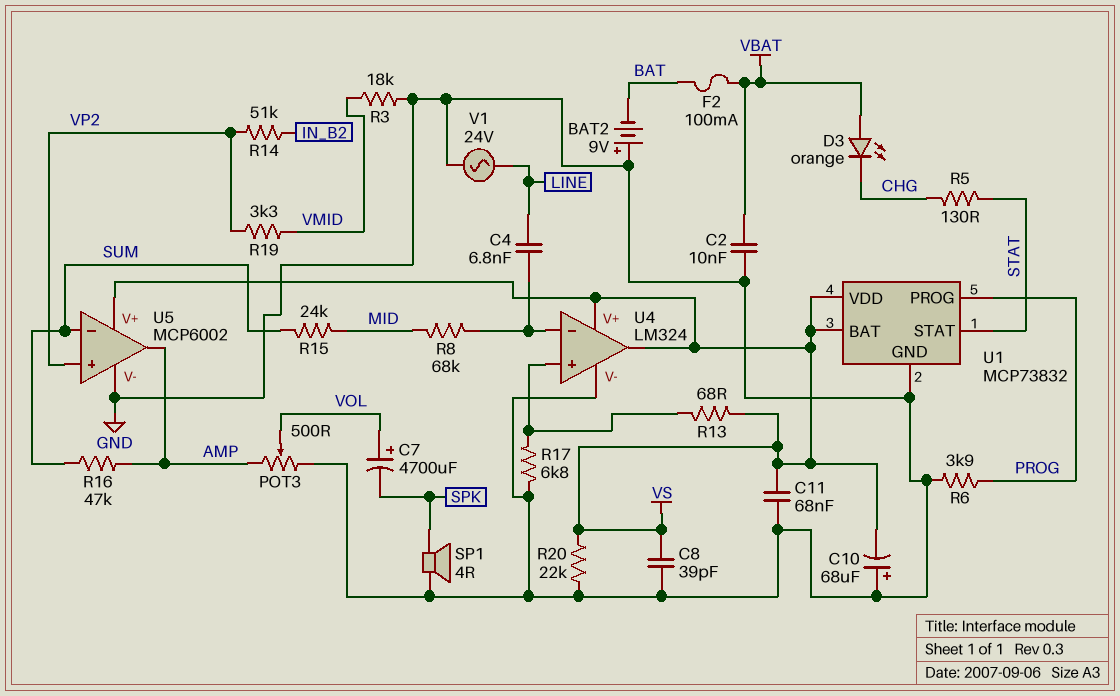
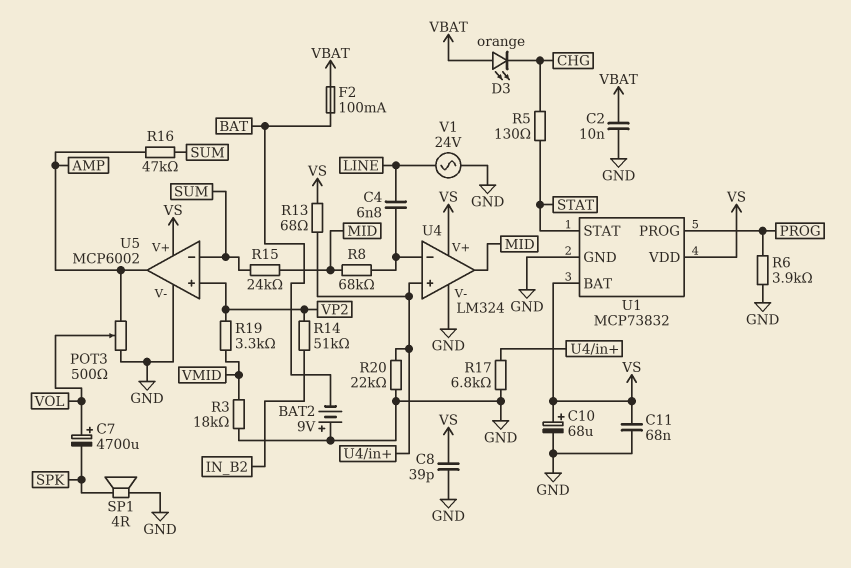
C10: 68uF (plus GND, minus VS) -> 68uF (plus VS, minus GND)
R20: 22k (GND, VS) -> 22k (GND, U4/in+)
U4 pin out: VS -> MID

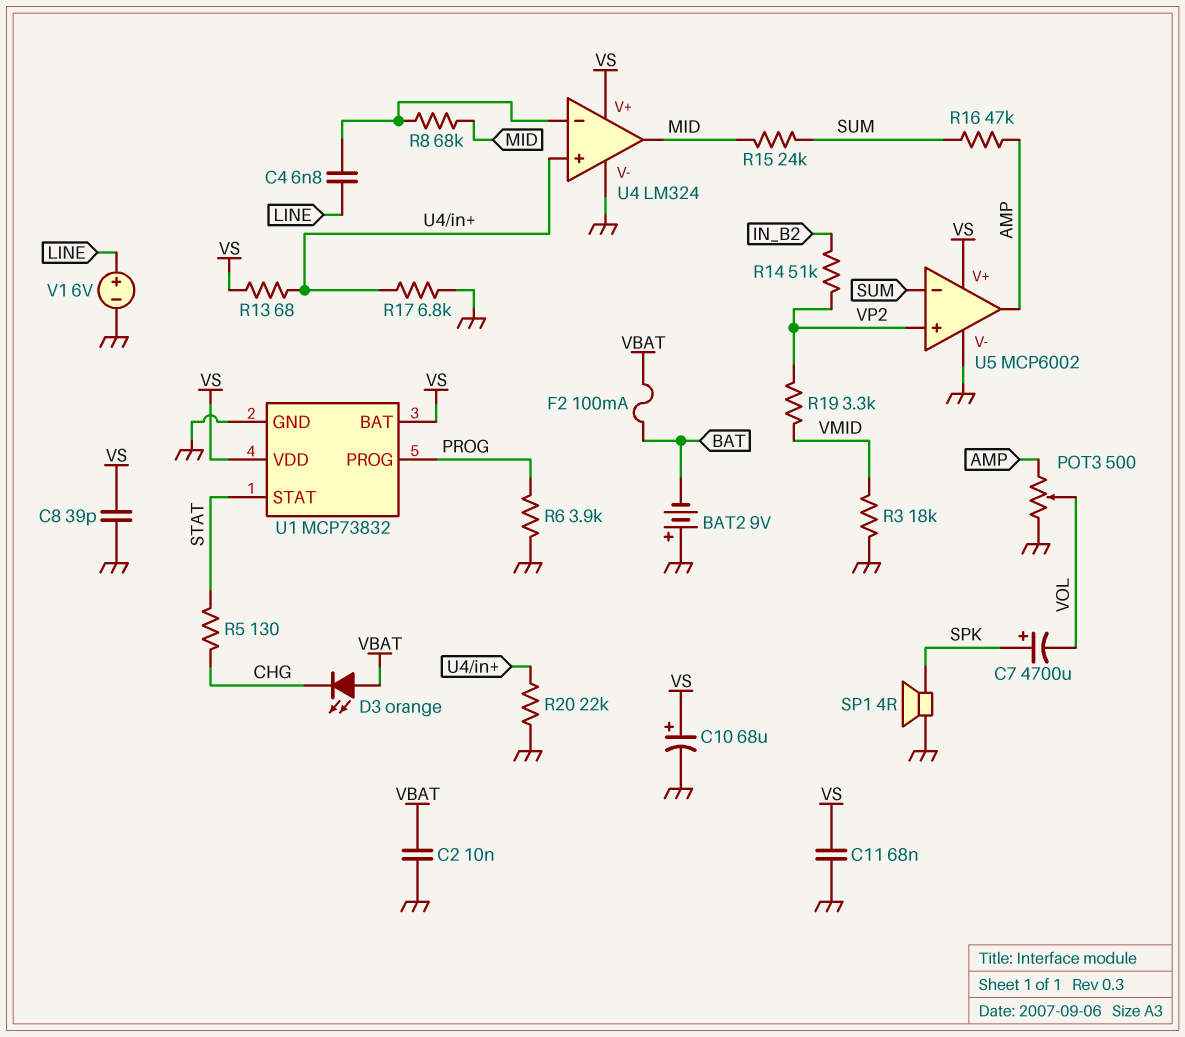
C7: 4700uF (plus VOL, minus SPK) -> 4700uF (plus SPK, minus VOL)
V1: AC 24V (GND, LINE) -> 6V (plus LINE, minus GND)

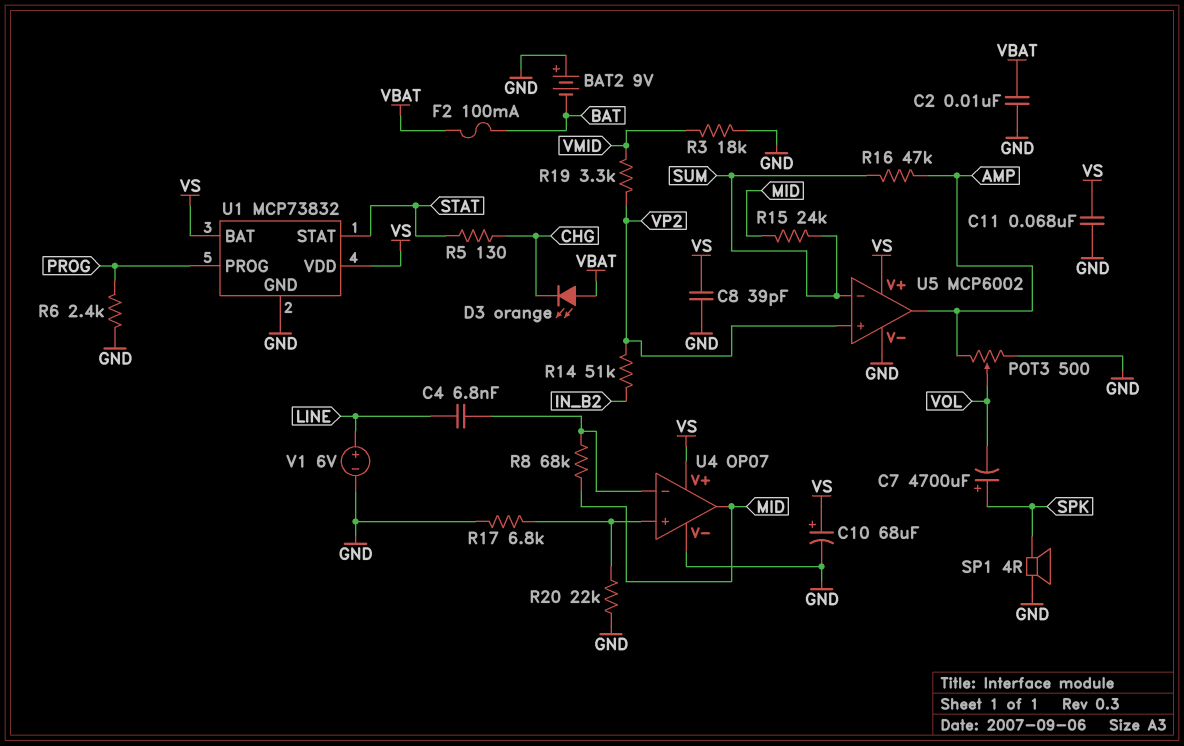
R6: 3.9k (GND, PROG) -> 2.4k (GND, PROG)
R13: 68 (U4/in+, VS) -> none
U4: LM324 -> OP07

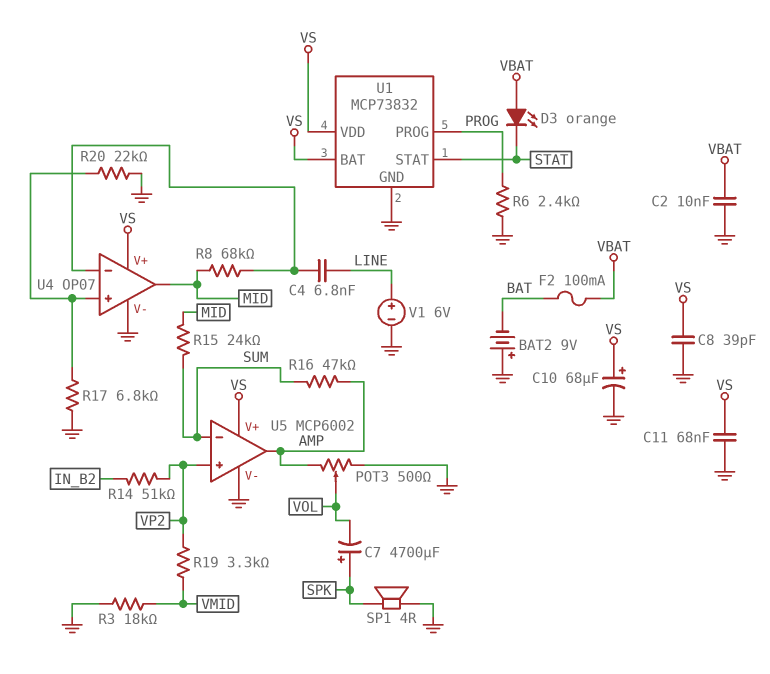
D3: LED orange (A VBAT, K CHG) -> LED orange (A VBAT, K STAT)
R5: 130 (CHG, STAT) -> none

